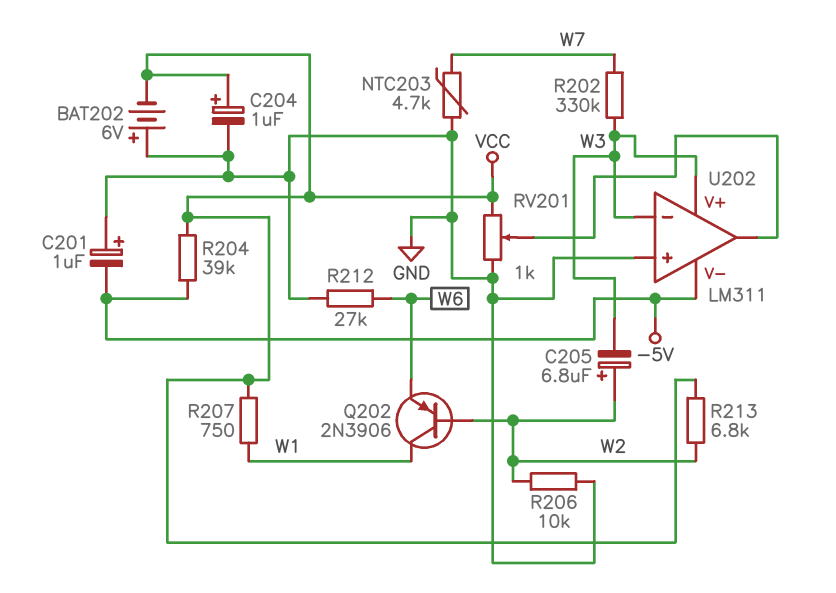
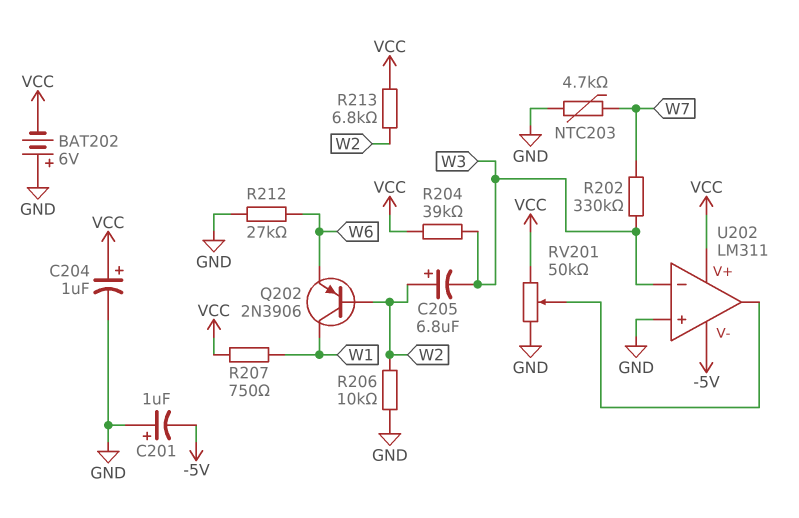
R204: 39k (-5V, VCC) -> 39k (VCC, W3)
RV201: 1k (GND, VCC, wiper U202/out) -> 50k (GND, VCC, wiper U202/out)
U202 pin V+: W3 -> VCC

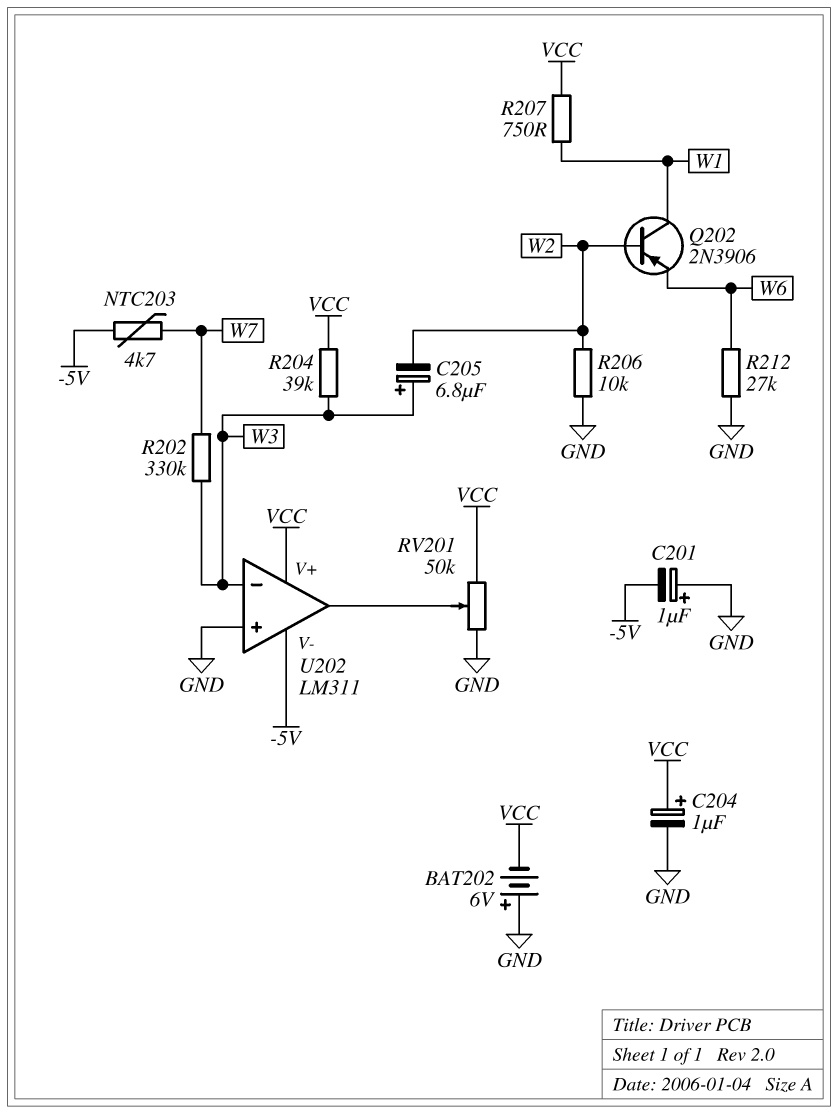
C205: 6.8uF (plus W2, minus W3) -> 6.8uF (plus W3, minus W2)
NTC203: 4.7k (GND, W7) -> 4.7k (-5V, W7)
R213: 6.8k (VCC, W2) -> none

